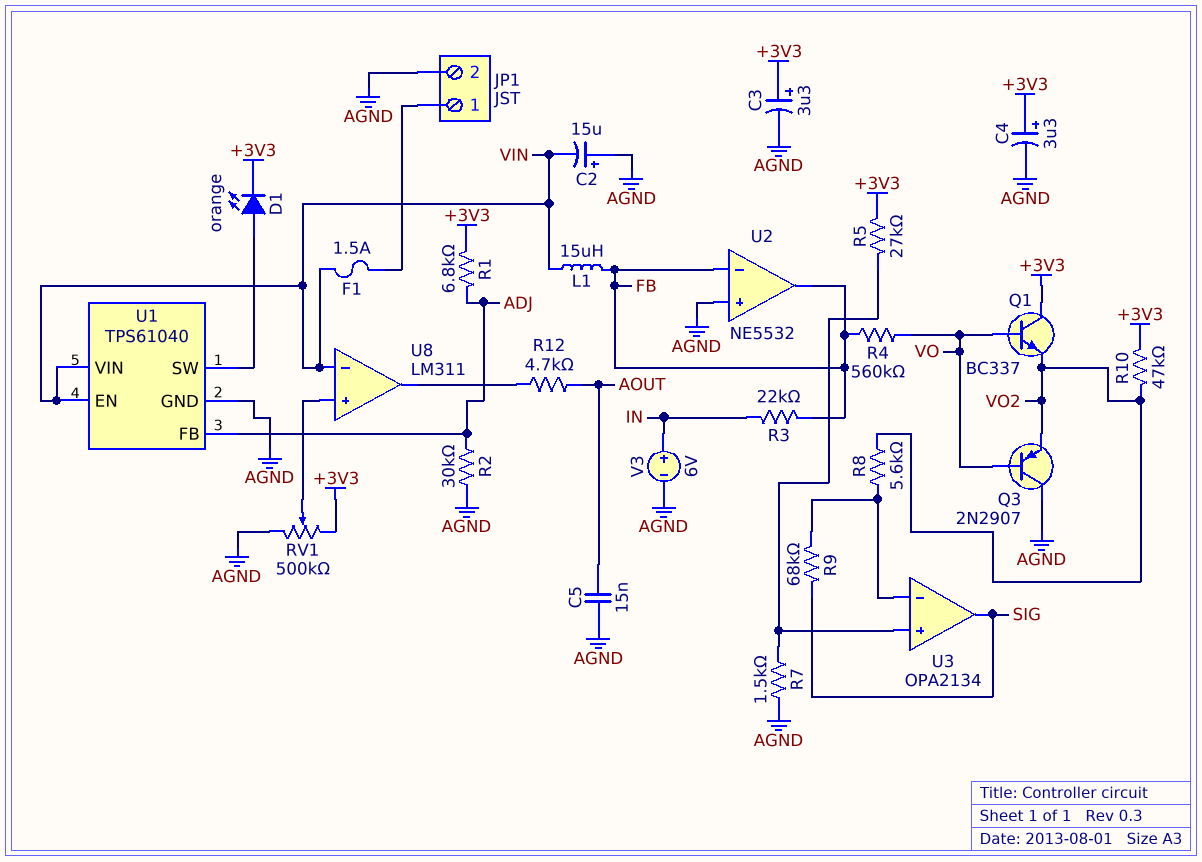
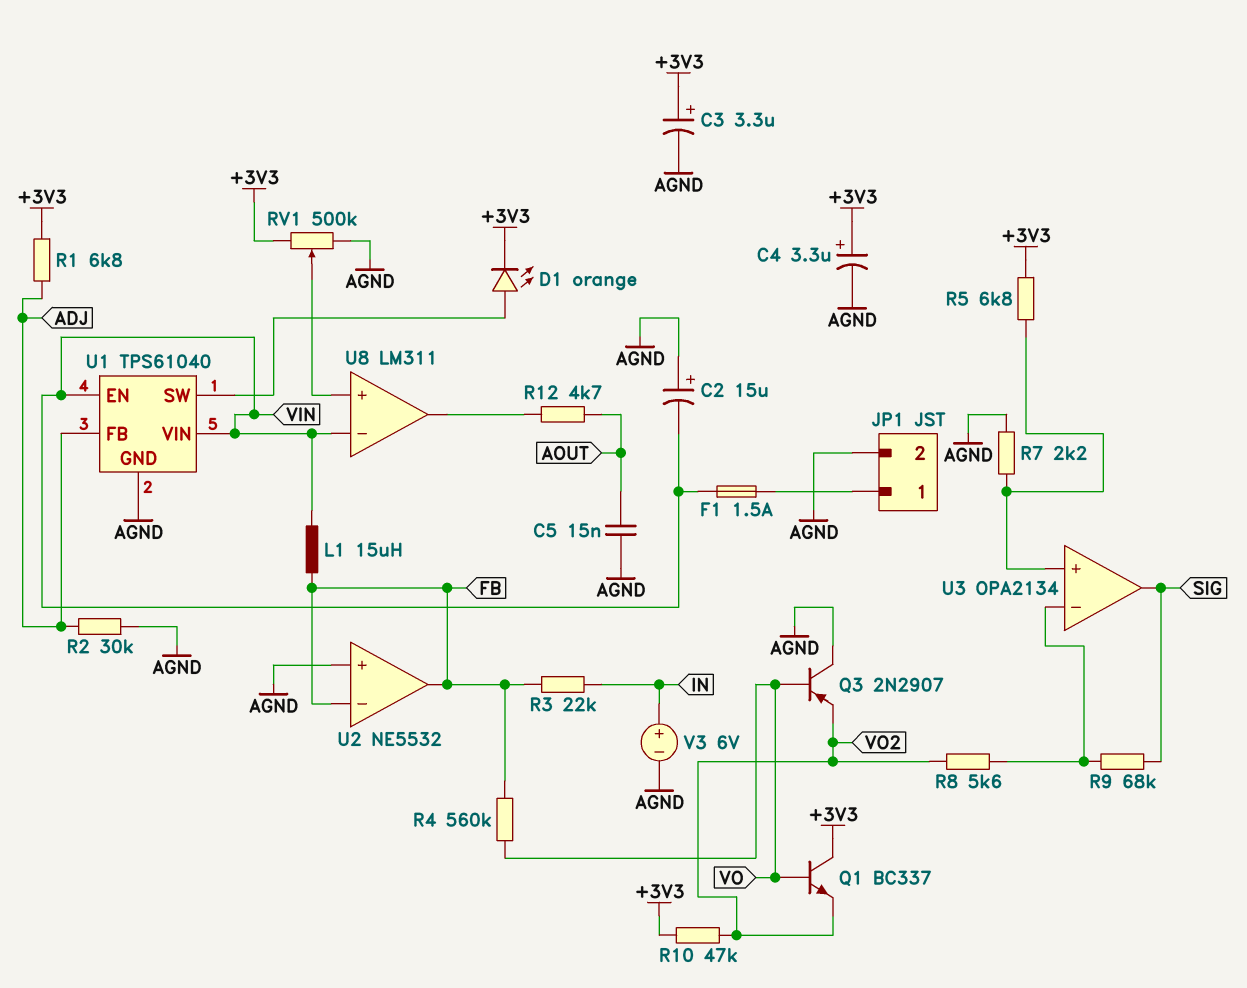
R5: 27k (+3V3, U3/in+) -> 6.8k (+3V3, U3/in+)
R7: 1.5k (AGND, U3/in+) -> 2.2k (AGND, U3/in+)

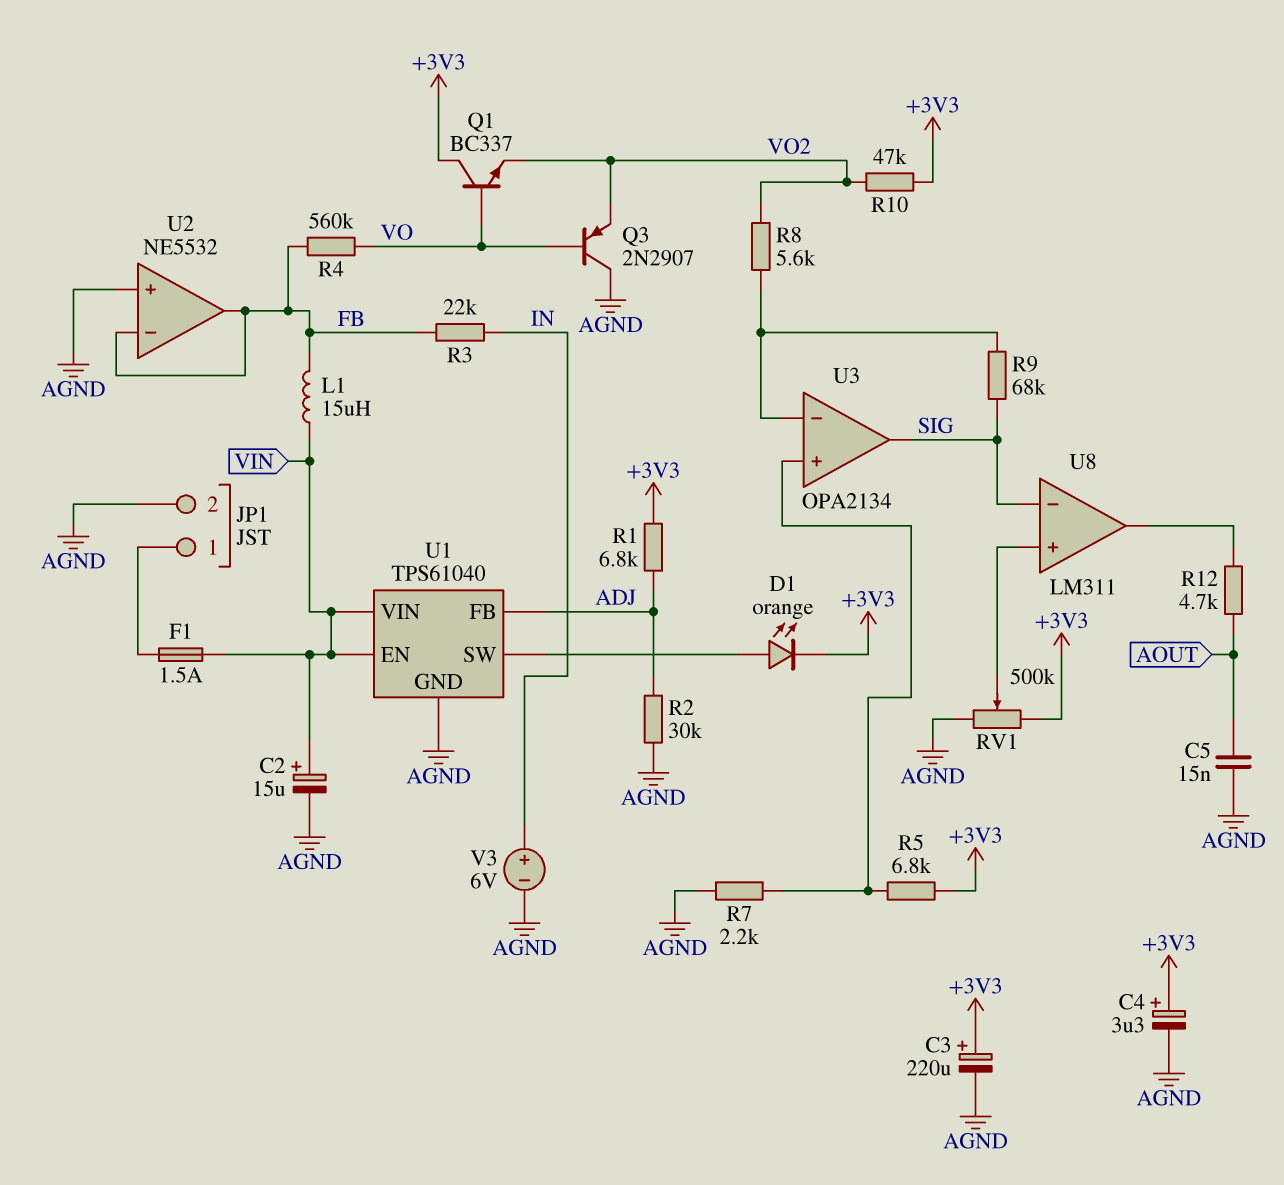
C2: 15uF (plus AGND, minus VIN) -> 15uF (plus VIN, minus AGND)
C3: 3.3uF (plus +3V3, minus AGND) -> 220uF (plus +3V3, minus AGND)
U8 pin in-: VIN -> SIG

